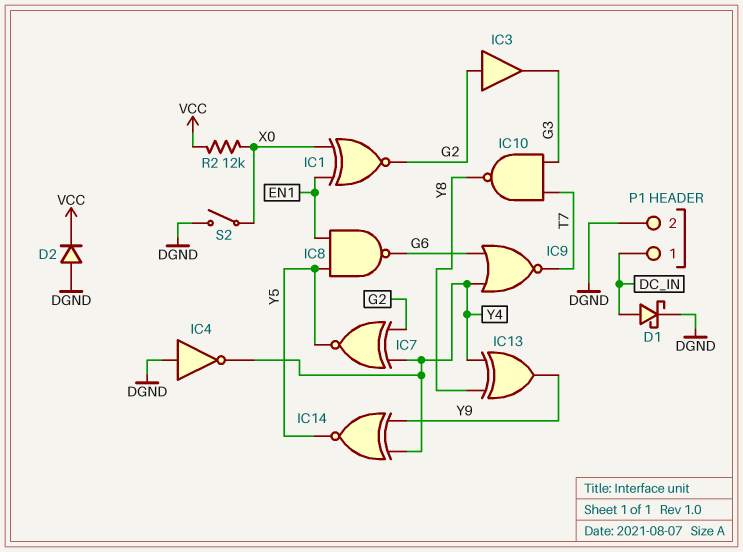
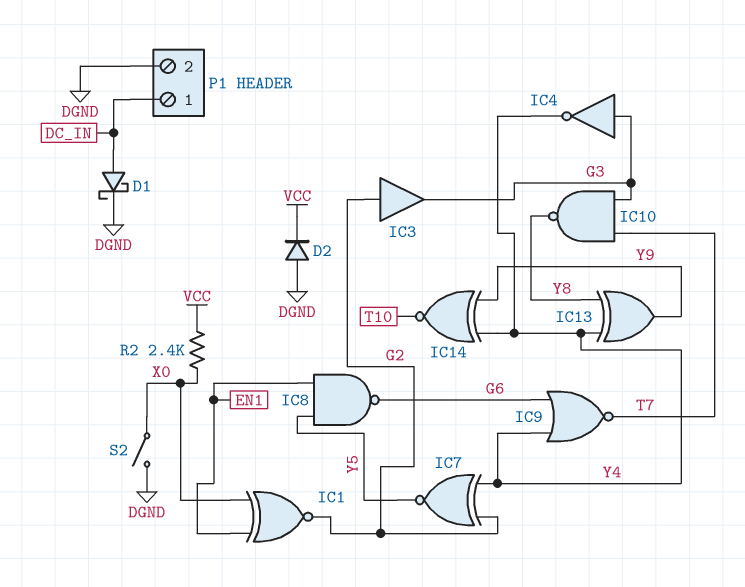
IC4: NOT (in DGND, out Y4) -> NOT (in G3, out Y4)
IC14: XNOR (in Y4, in Y9, out Y5) -> XNOR (in Y4, in Y9, out T10)
R2: 12k (VCC, X0) -> 2.4k (VCC, X0)

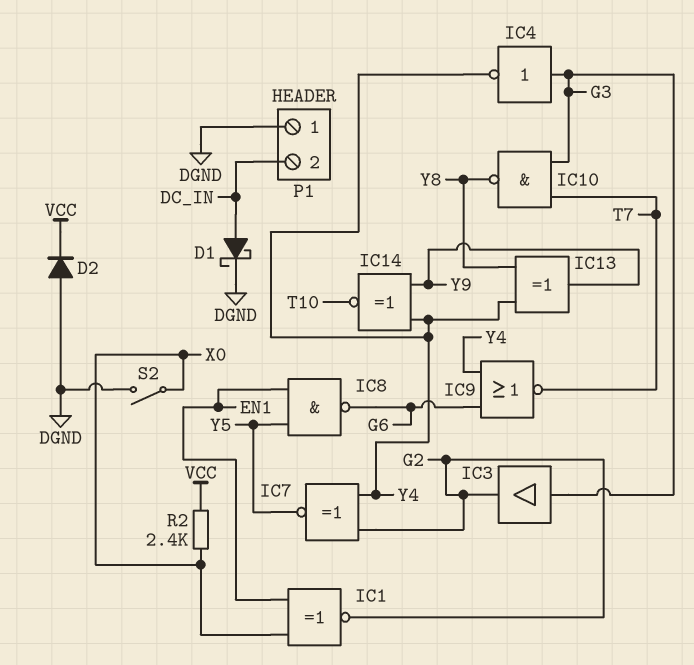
IC3: buffer (in G2, out G3) -> buffer (in G3, out G2)
P1 pin 1: DC_IN -> DGND
P1 pin 2: DGND -> DC_IN

